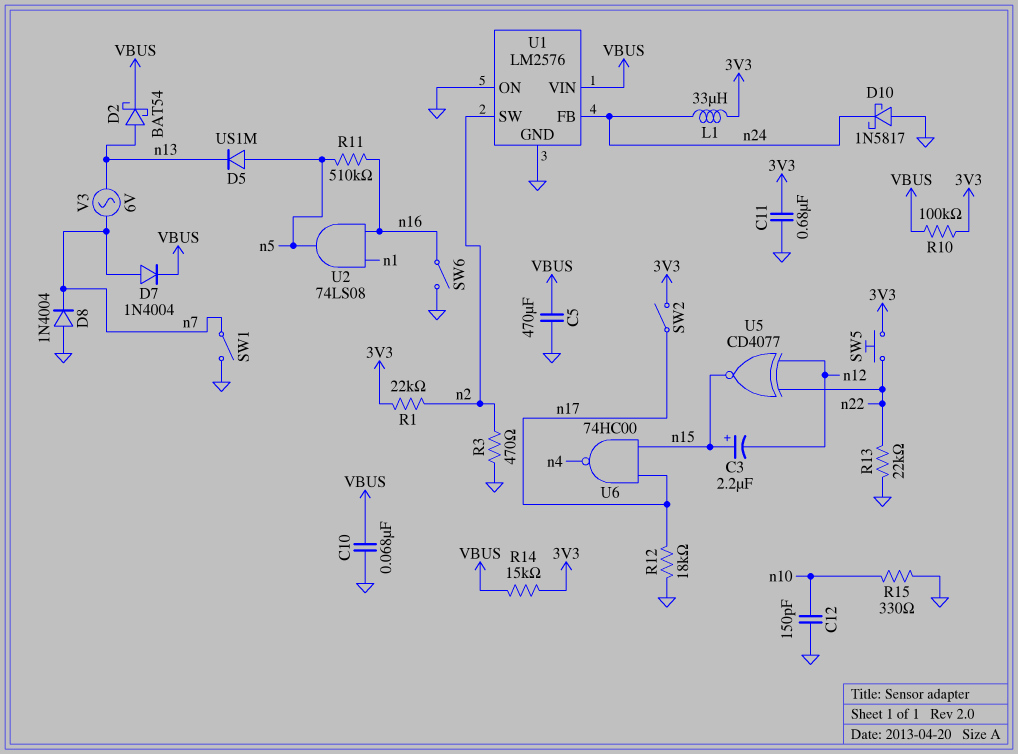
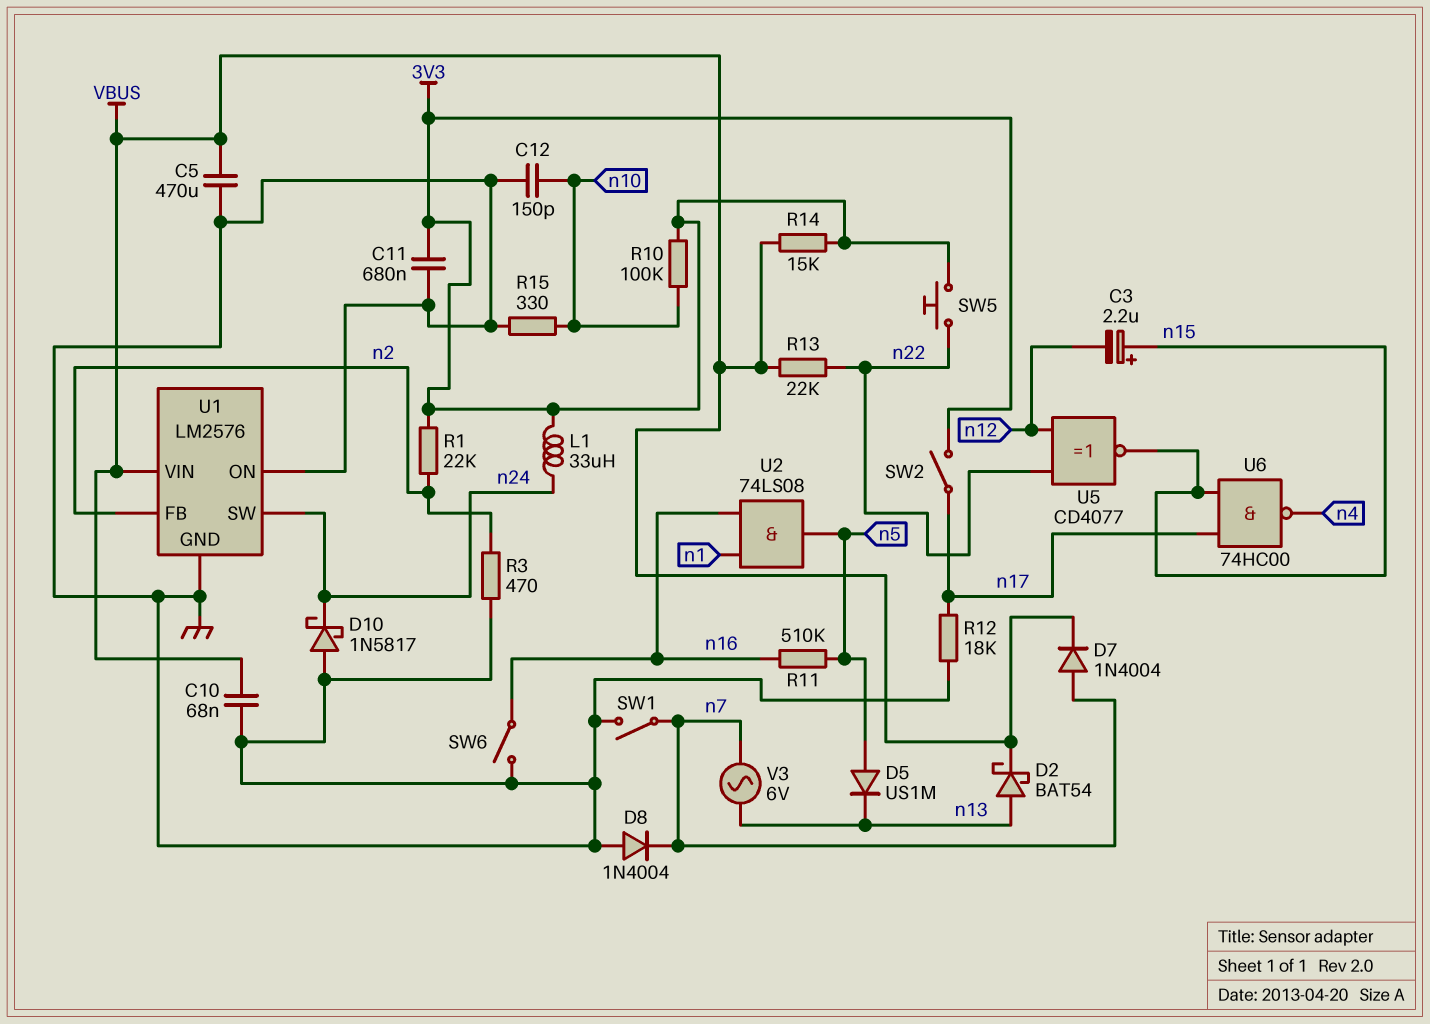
R10: 100k (3V3, VBUS) -> 100k (3V3, n10)
R13: 22k (GND, n22) -> 22k (VBUS, n22)
U1 pin FB: n24 -> n2
U1 pin SW: n2 -> n24

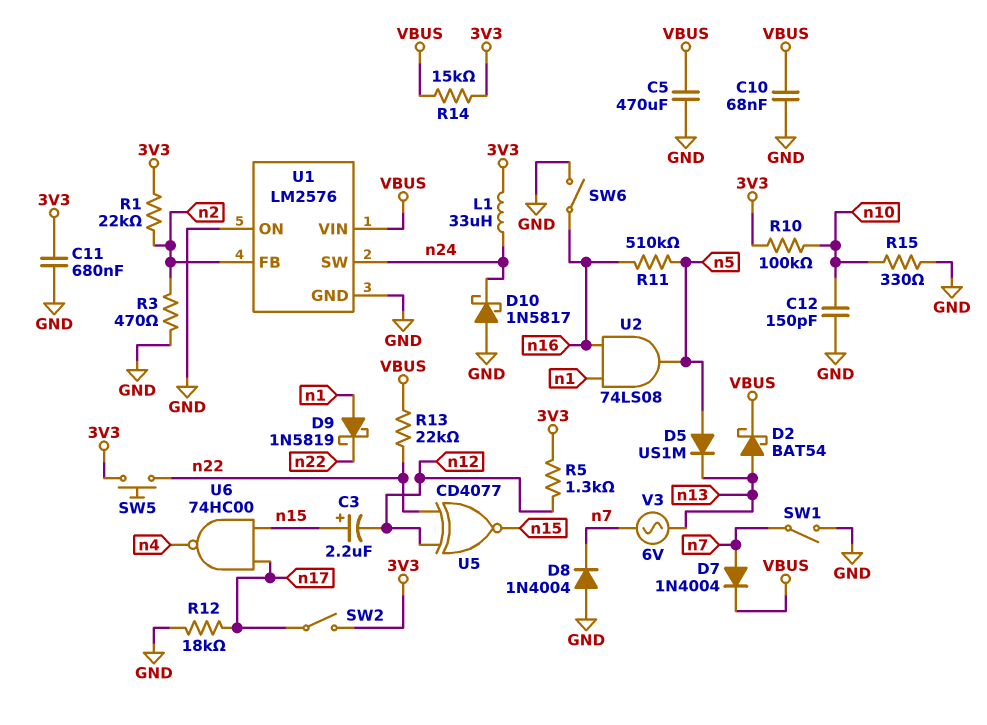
D9: none -> schottky 1N5819 (A n1, K n22)
R5: none -> 1.3k (3V3, n12)

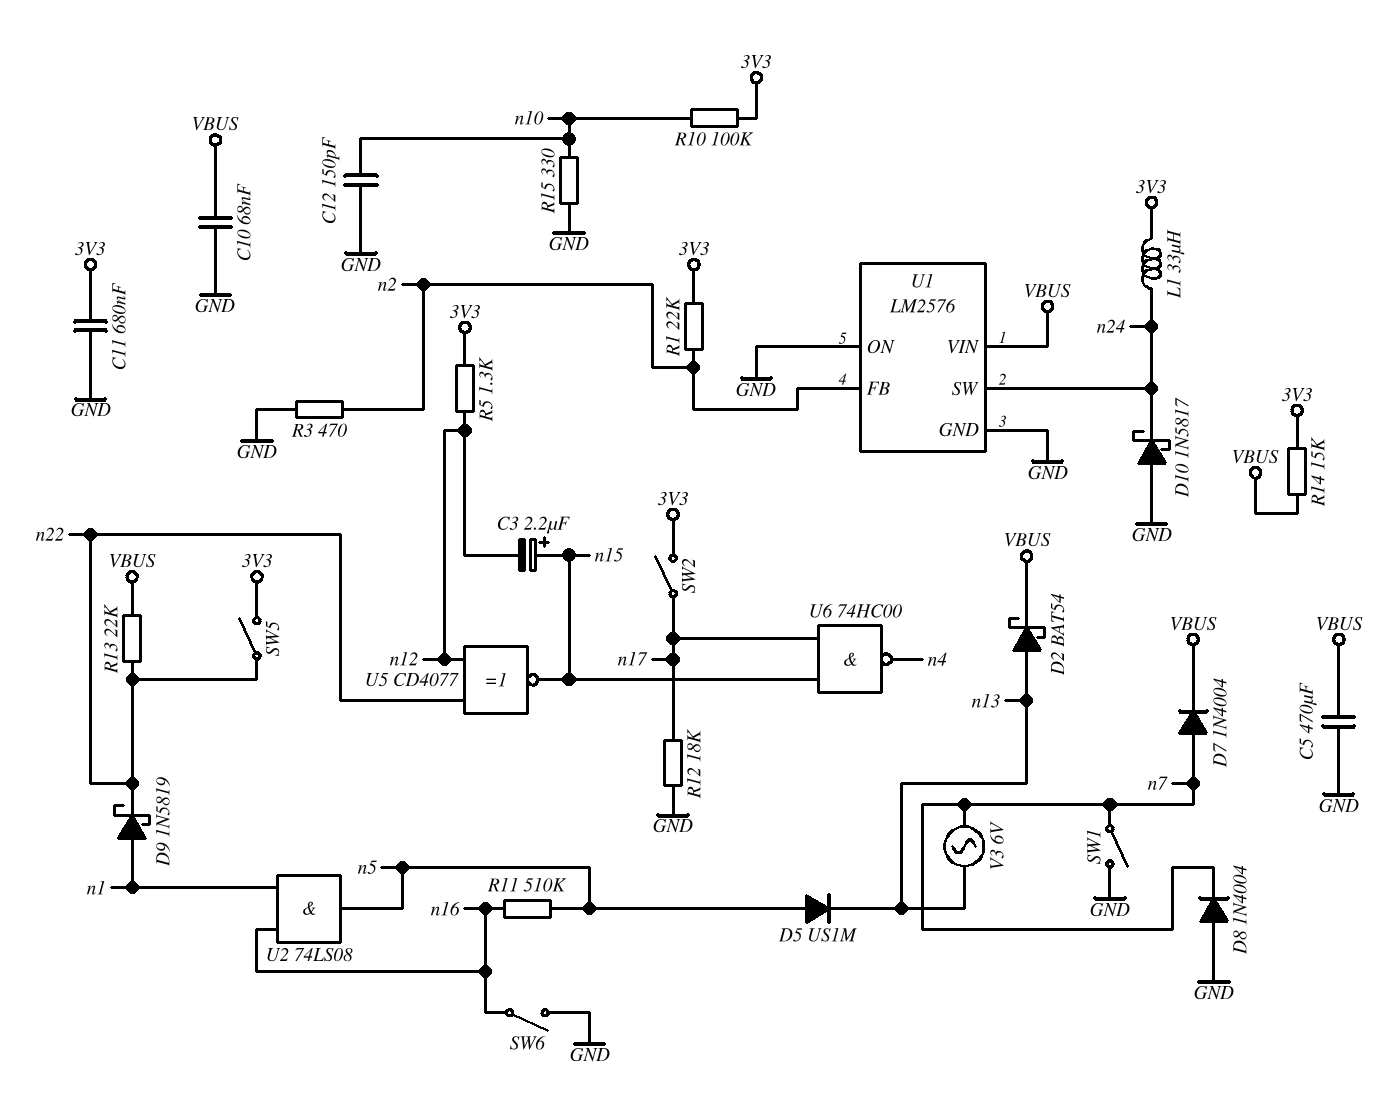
SW5: button (3V3, n22) -> switch (3V3, n22)

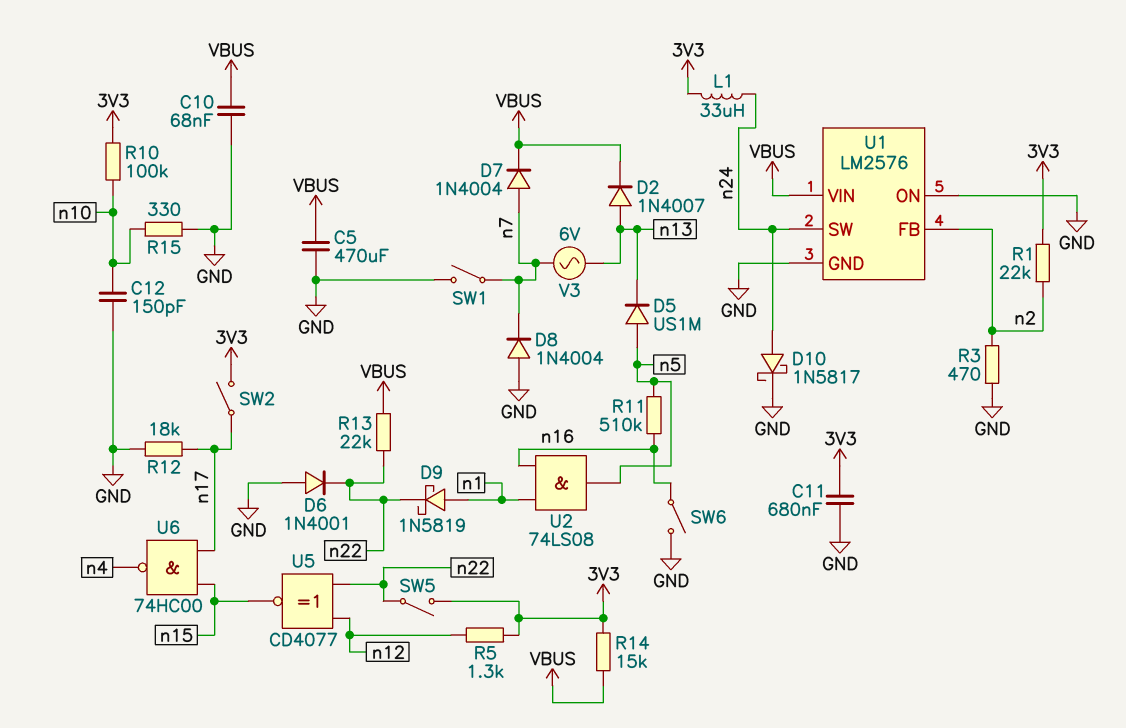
C3: 2.2uF (plus n15, minus n12) -> none
D2: schottky BAT54 (A n13, K VBUS) -> diode 1N4007 (A n13, K VBUS)
D6: none -> diode 1N4001 (A GND, K n22)
D10: schottky 1N5817 (A GND, K n24) -> schottky 1N5817 (A n24, K GND)

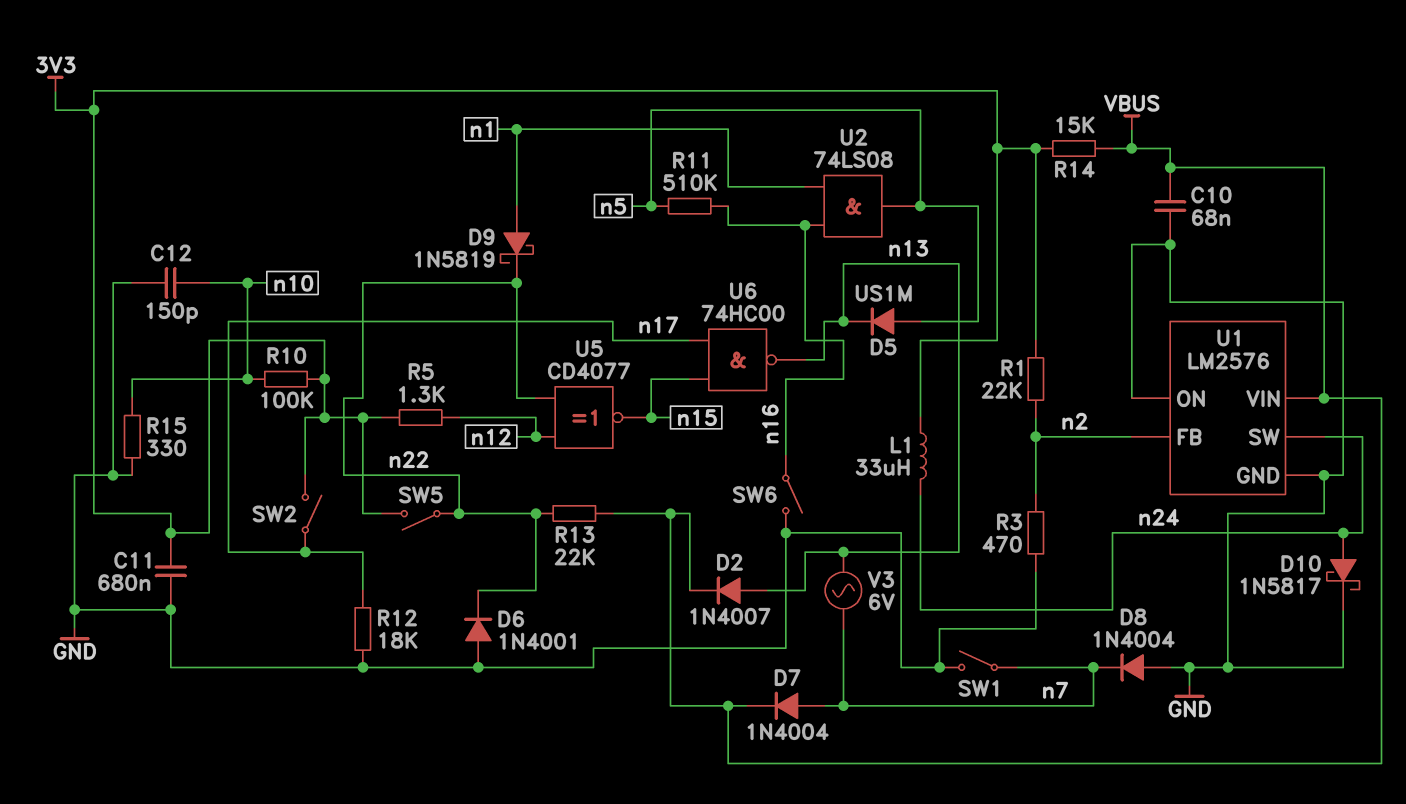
C5: 470uF (GND, VBUS) -> none
U6: NAND 74HC00 (in n15, in n17, out n4) -> NAND 74HC00 (in n15, in n17, out n13)

